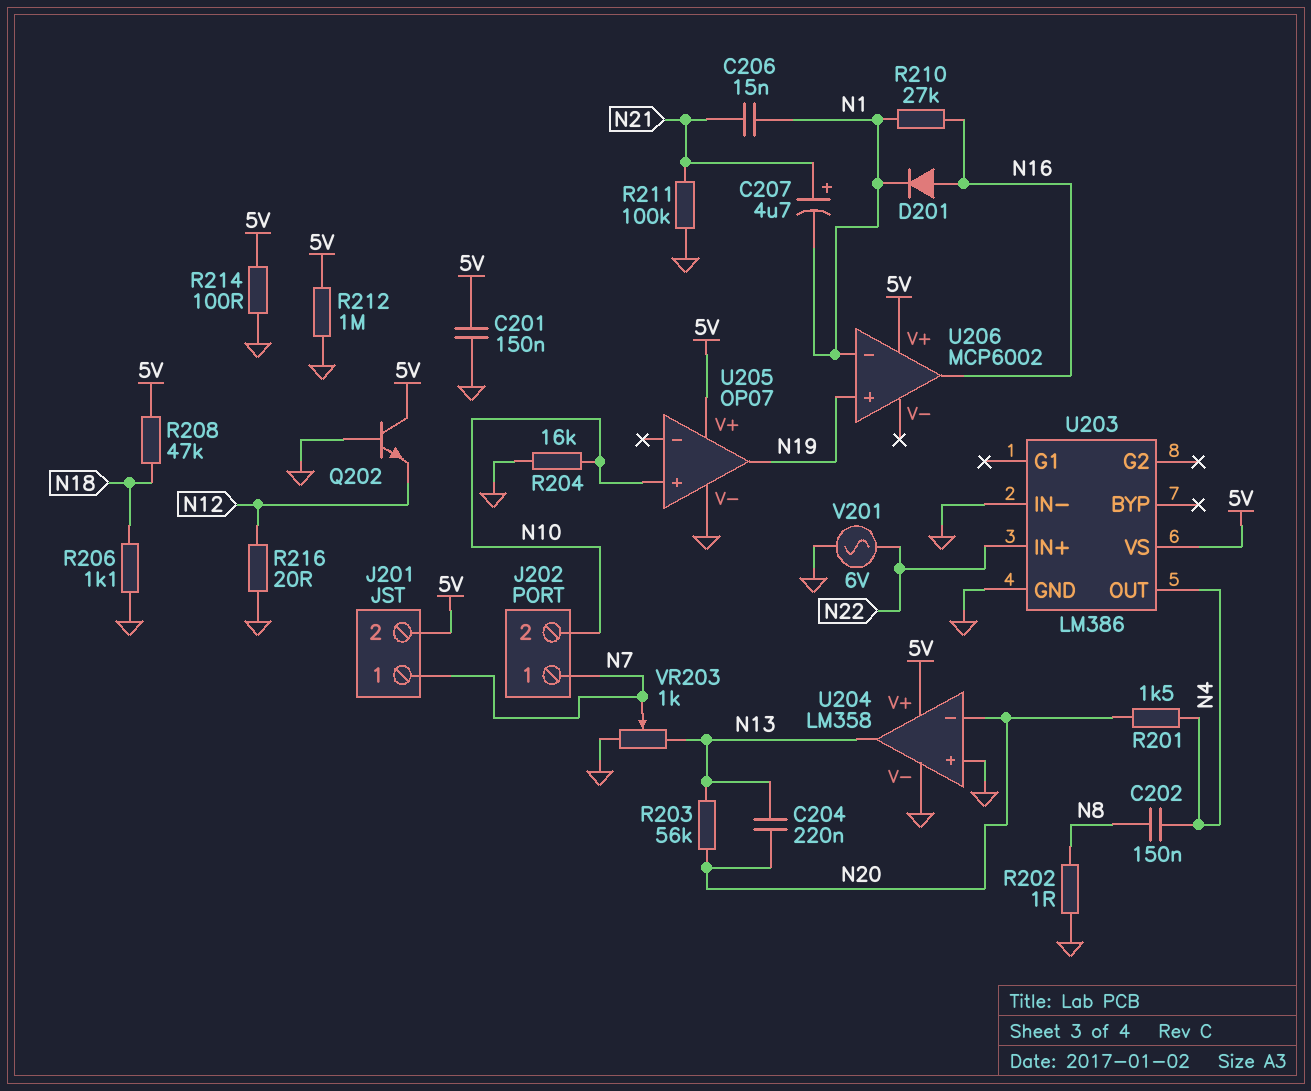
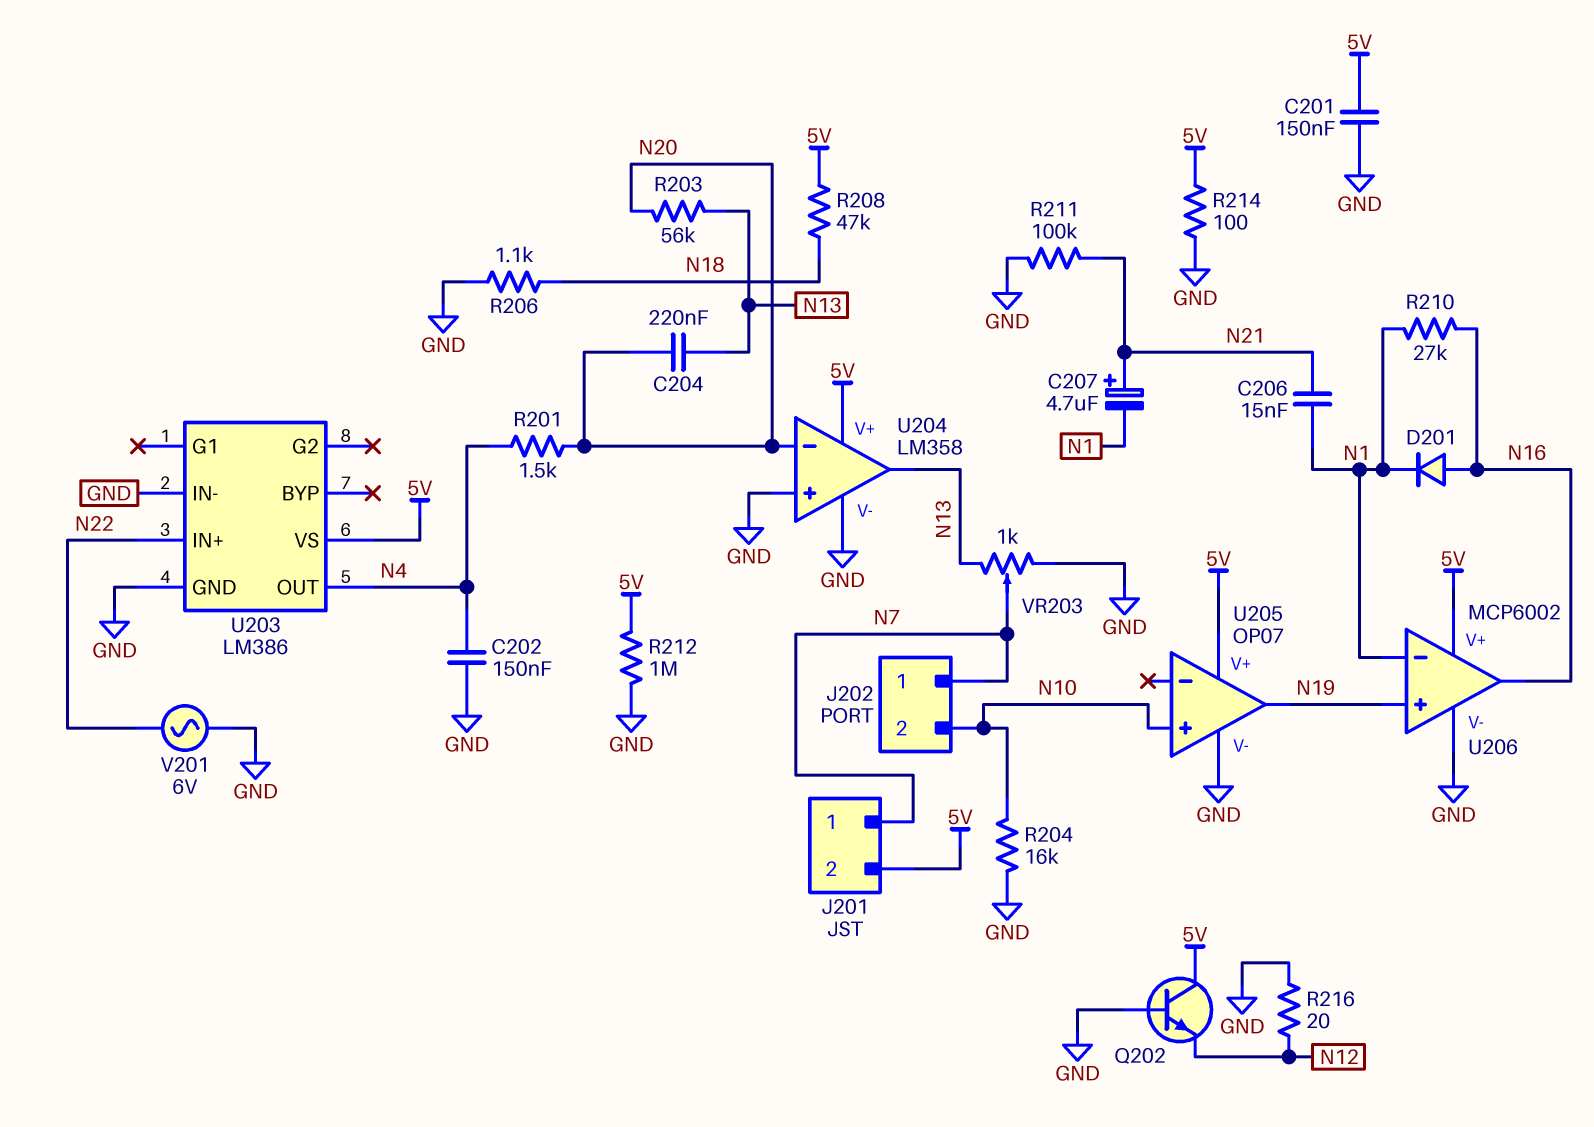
C202: 150nF (N4, N8) -> 150nF (GND, N4)
R202: 1 (GND, N8) -> none
U206 pin V-: none -> GND

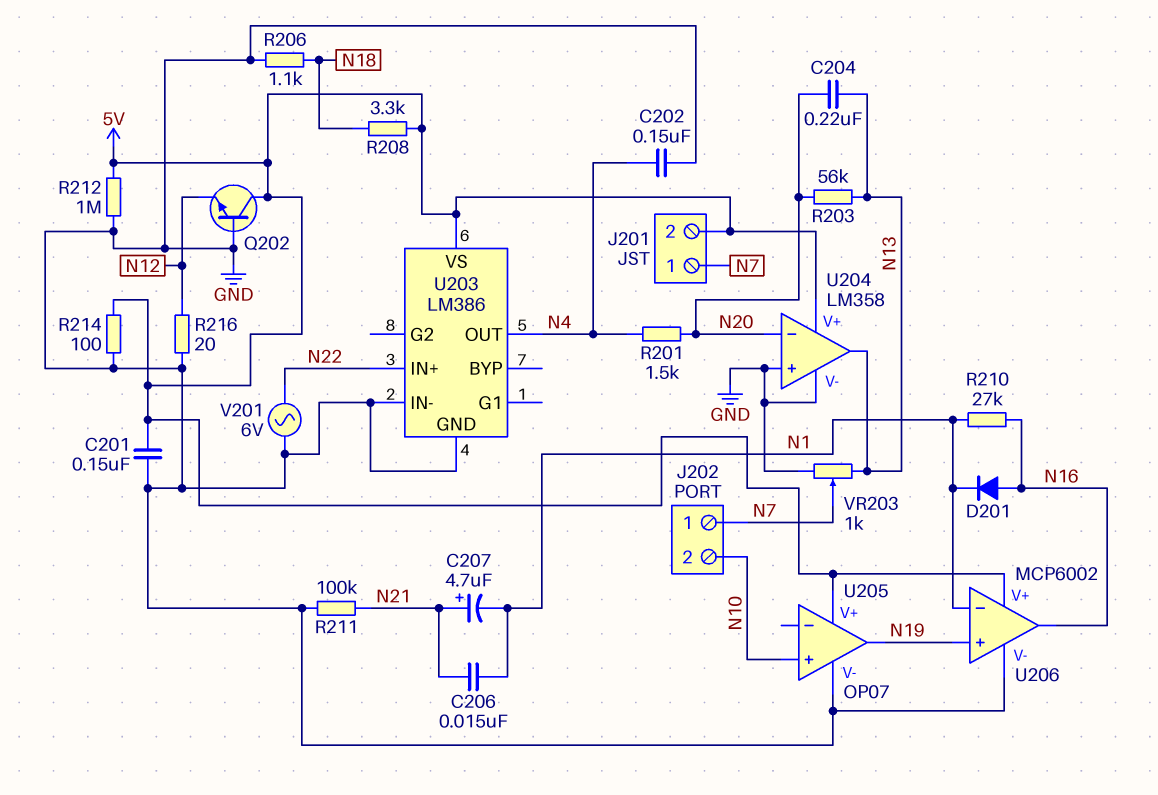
R204: 16k (GND, N10) -> none
R208: 47k (5V, N18) -> 3.3k (5V, N18)

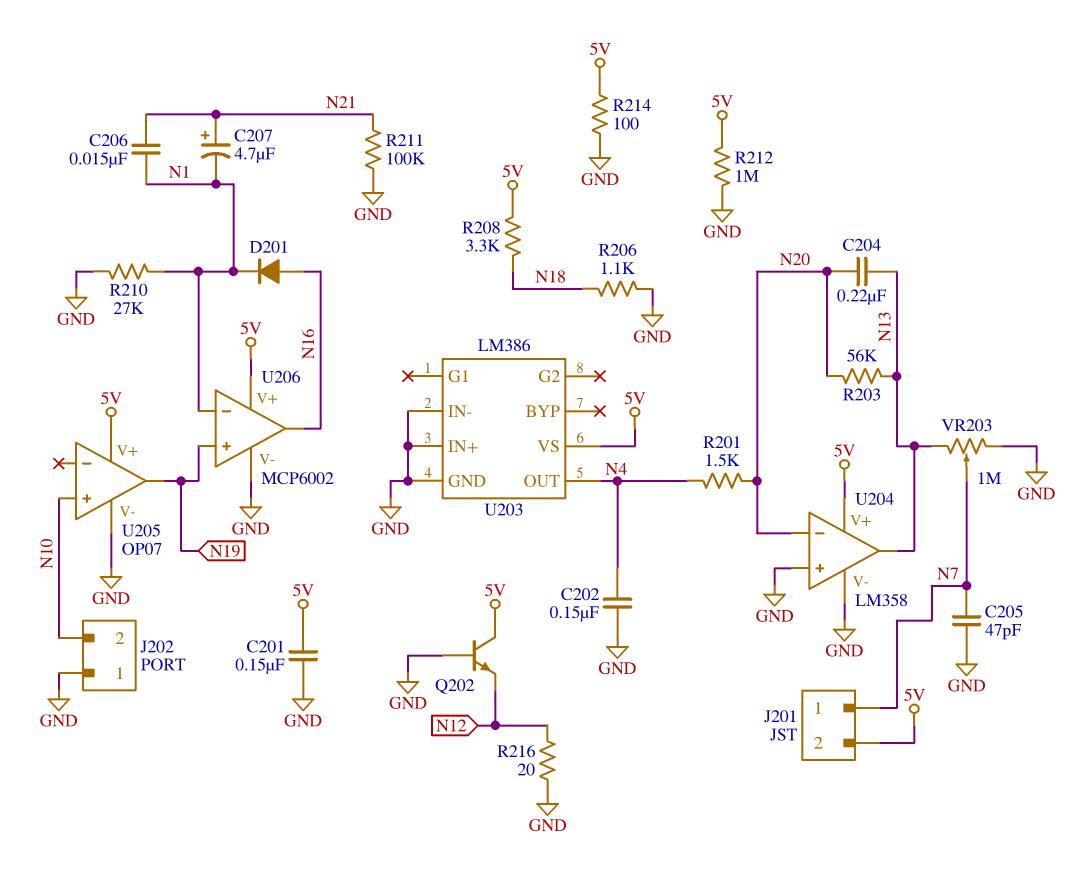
C205: none -> 47pF (GND, N7)
J202 pin 1: N7 -> GND
R210: 27k (N1, N16) -> 27k (GND, N1)
U203 pin IN+: N22 -> GND
V201: AC 6V (GND, N22) -> none
VR203: 1k (GND, N13, wiper N7) -> 1M (GND, N13, wiper N7)

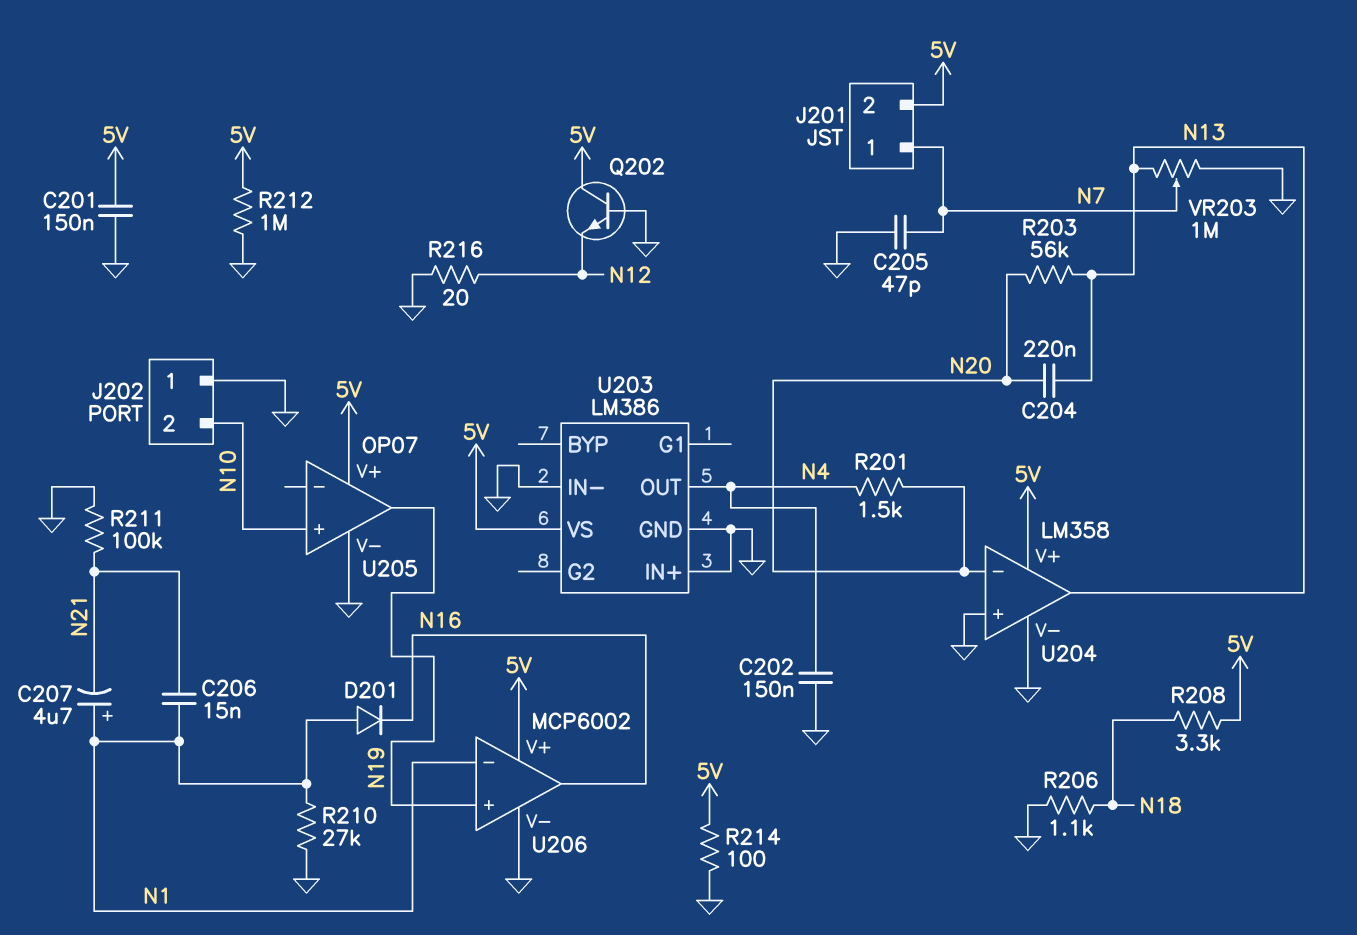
C207: 4.7uF (plus N21, minus N1) -> 4.7uF (plus N1, minus N21)
D201: diode (A N16, K N1) -> diode (A N1, K N16)

